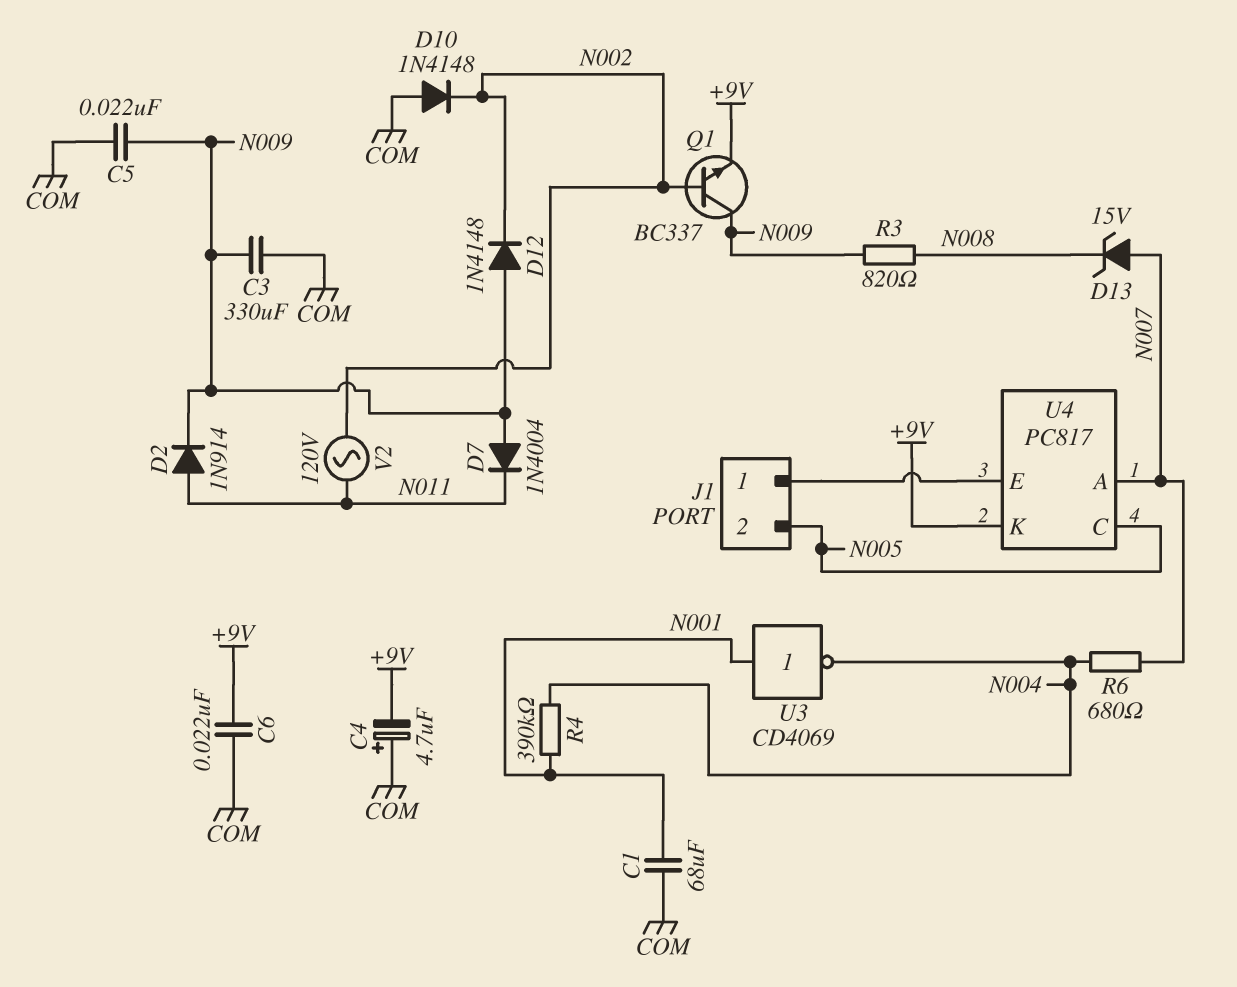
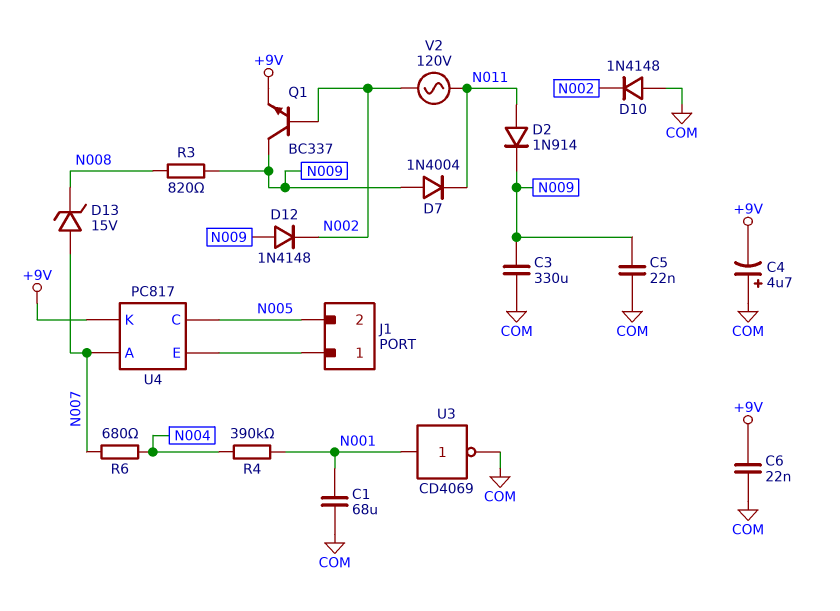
U3: NOT CD4069 (in N001, out N004) -> NOT CD4069 (in N001, out COM)

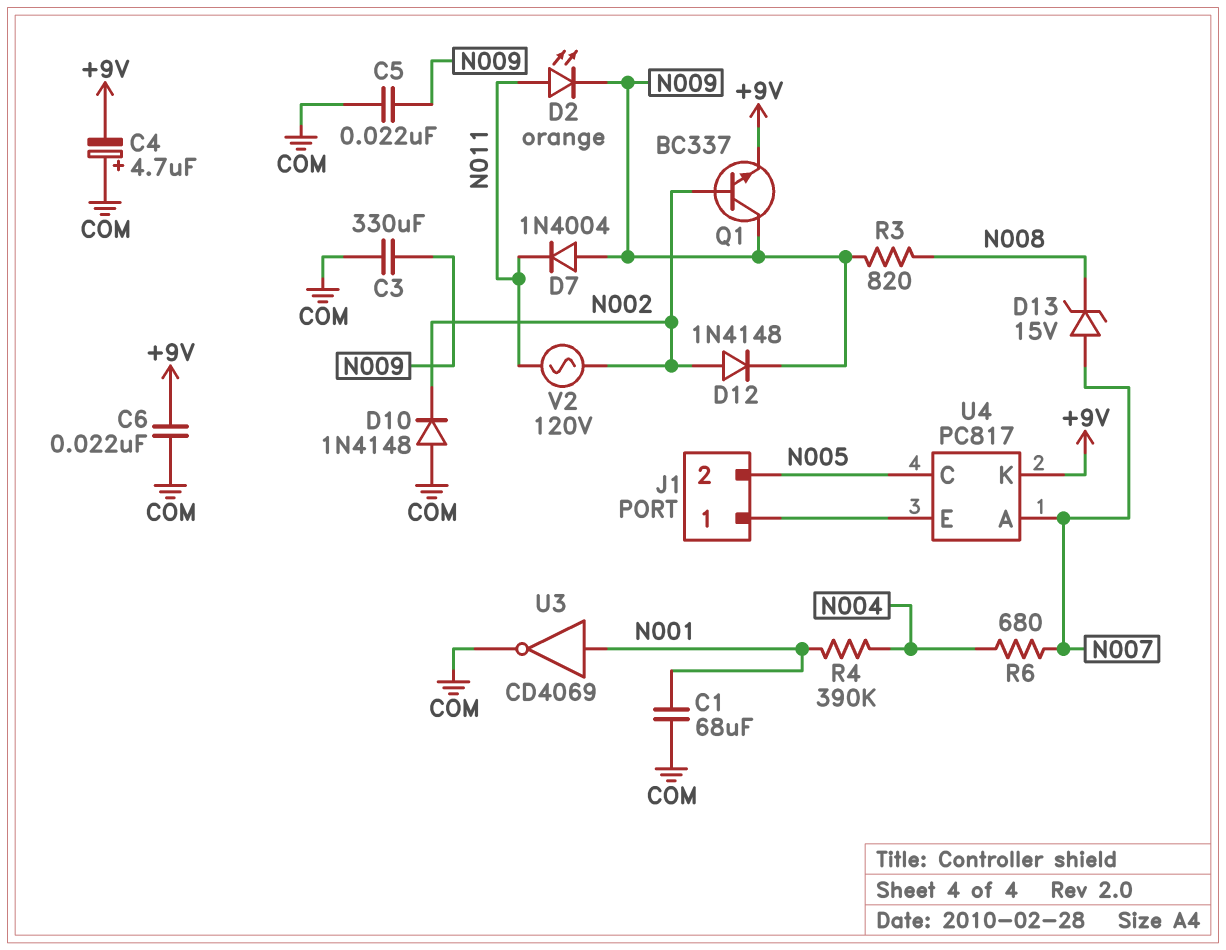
D2: diode 1N914 (A N011, K N009) -> LED orange (A N011, K N009)
D12: diode 1N4148 (A N009, K N002) -> diode 1N4148 (A N002, K N009)

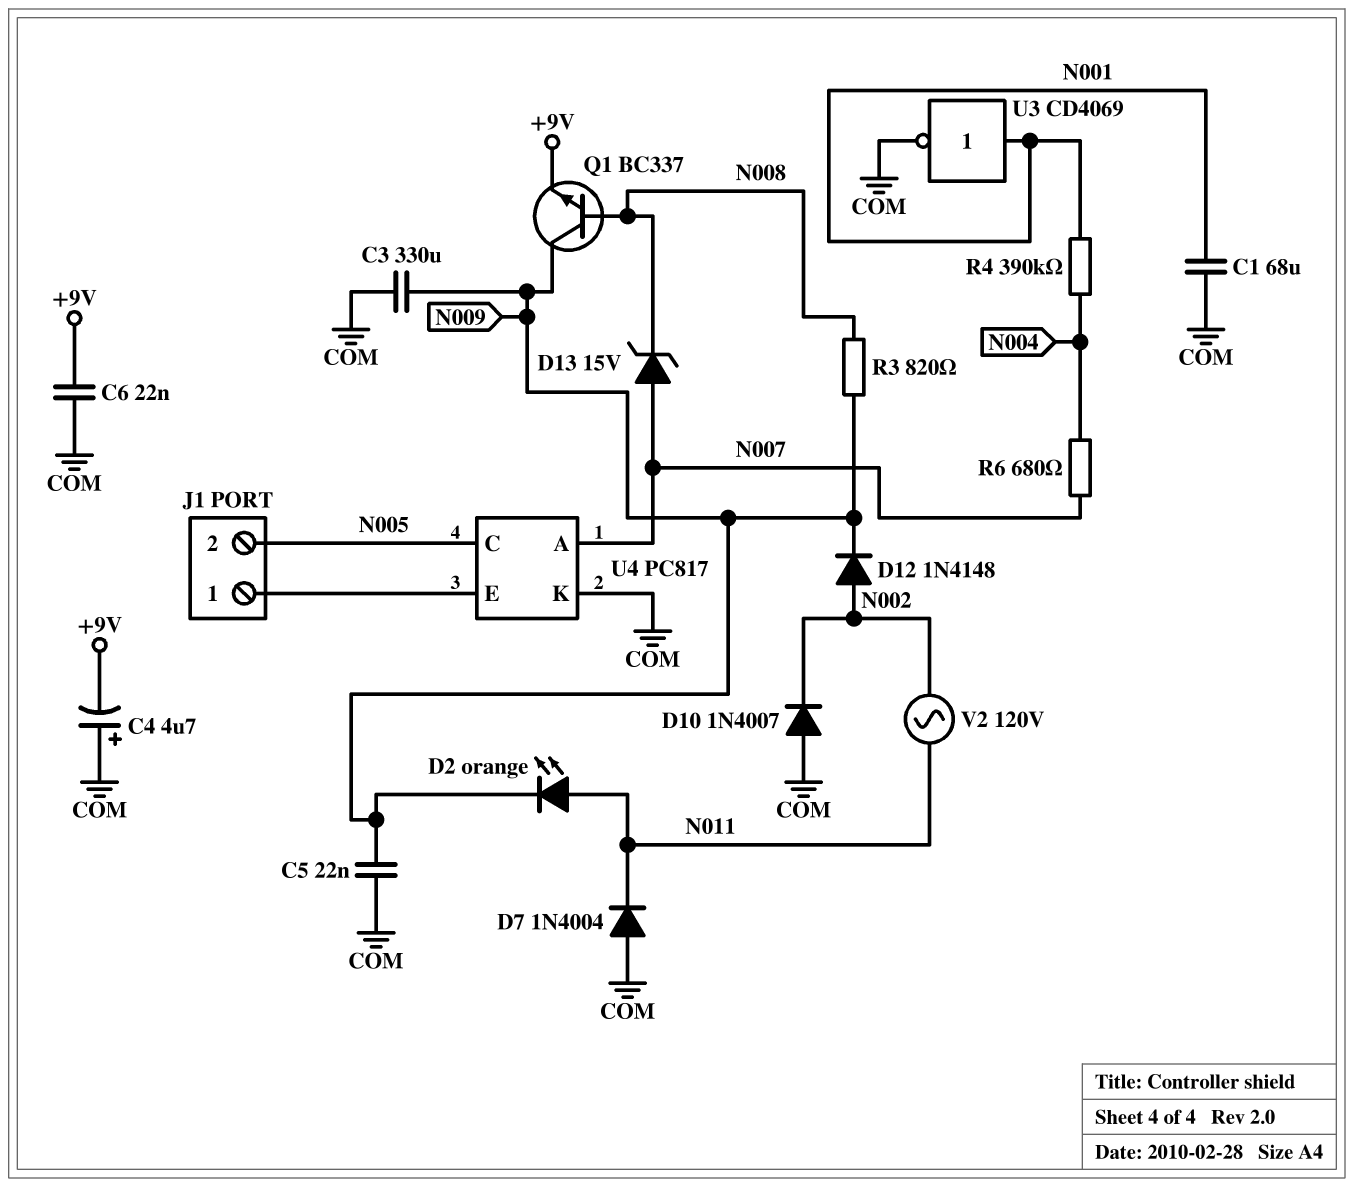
D7: diode 1N4004 (A N009, K N011) -> diode 1N4004 (A COM, K N011)
D10: diode 1N4148 (A COM, K N002) -> diode 1N4007 (A COM, K N002)
Q1: NPN BC337 (B N002, C N009, E +9V) -> NPN BC337 (B N008, C N009, E +9V)
U4 pin K: +9V -> COM

